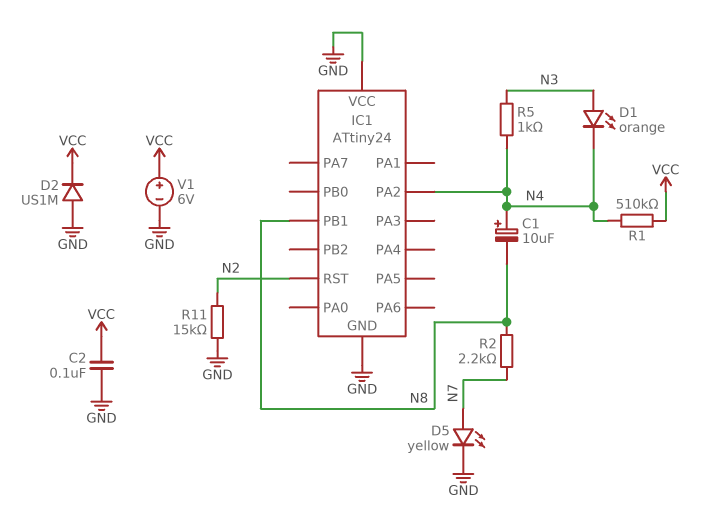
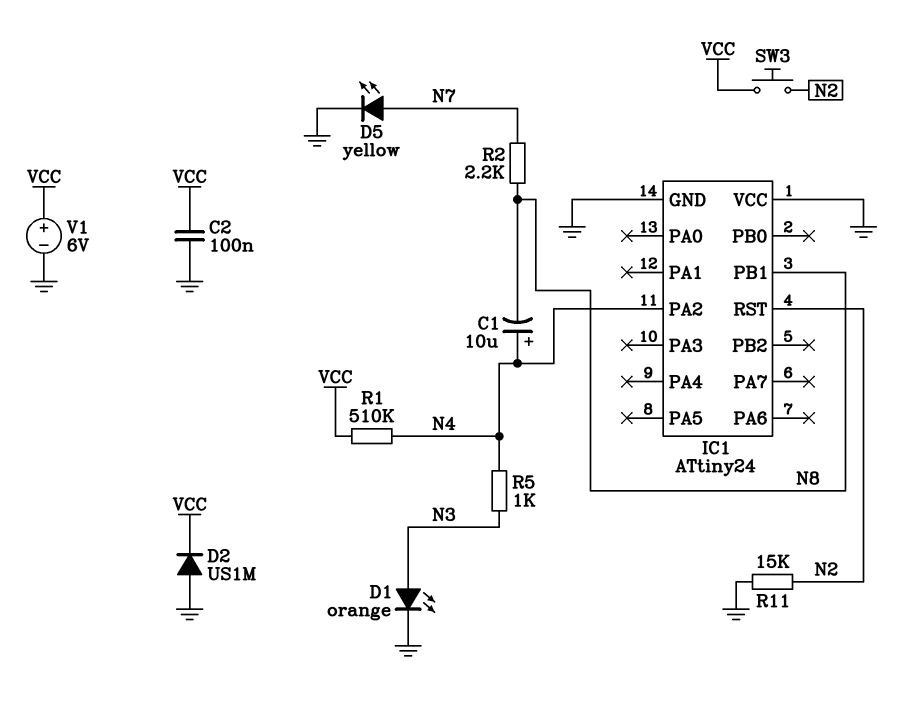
D1: LED orange (A N3, K N4) -> LED orange (A N3, K GND)
SW3: none -> button (N2, VCC)

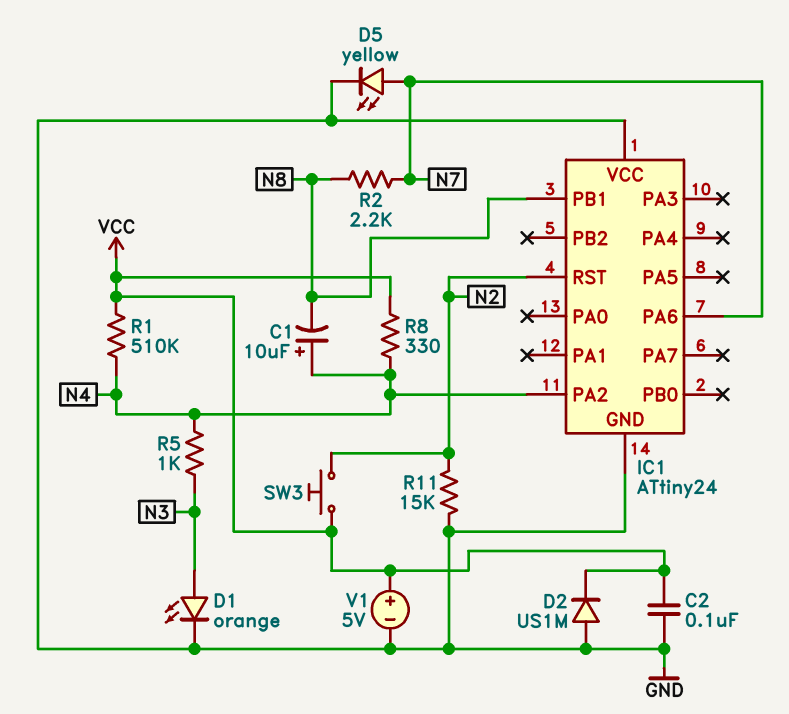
IC1 pin PA6: none -> N7
R8: none -> 330 (N4, VCC)
V1: 6V (plus VCC, minus GND) -> 5V (plus VCC, minus GND)

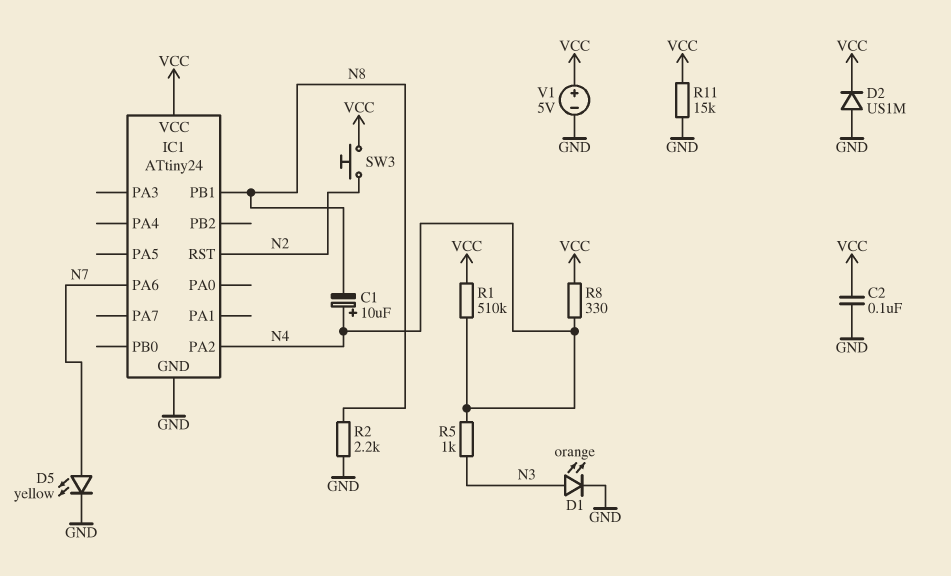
IC1 pin VCC: GND -> VCC
R2: 2.2k (N7, N8) -> 2.2k (GND, N8)
R11: 15k (GND, N2) -> 15k (GND, VCC)

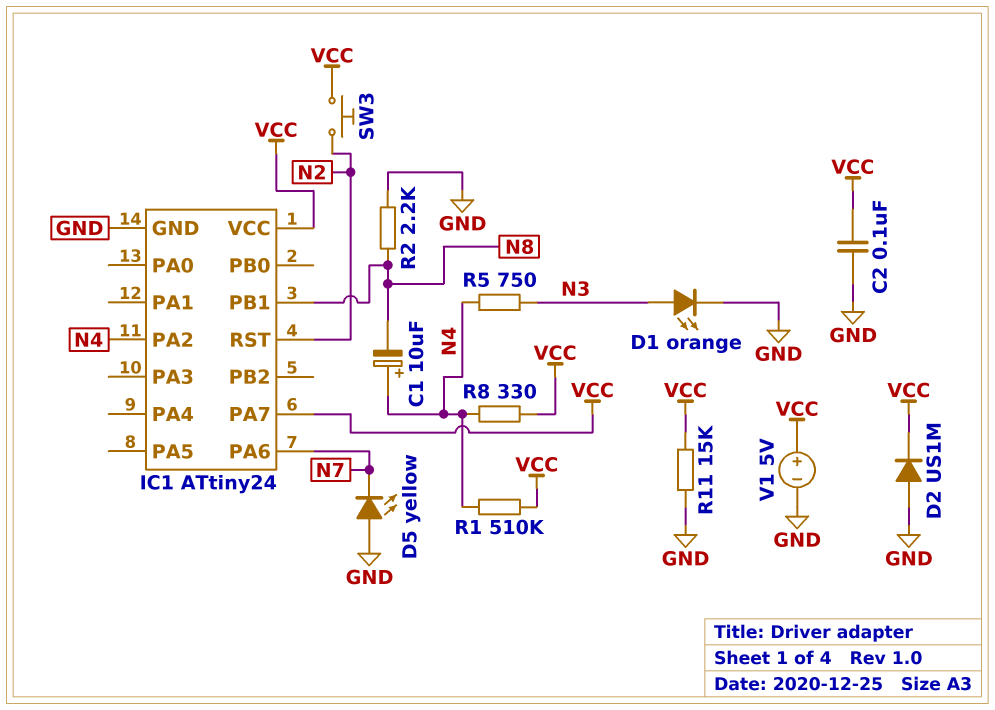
D5: LED yellow (A N7, K GND) -> LED yellow (A GND, K N7)
IC1 pin PA7: none -> VCC
R5: 1k (N3, N4) -> 750 (N3, N4)

